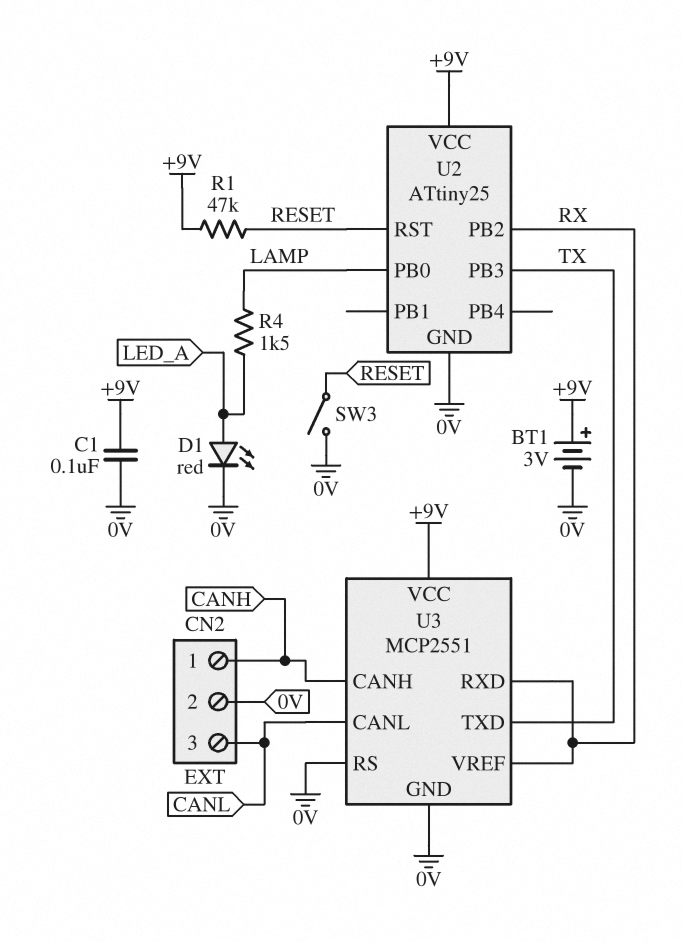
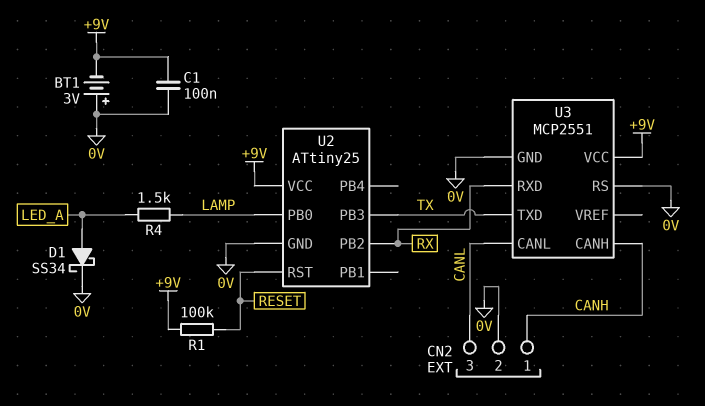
BT1: 3V (plus +9V, minus 0V) -> 3V (plus 0V, minus +9V)
D1: LED red (A LED_A, K 0V) -> schottky SS34 (A LED_A, K 0V)
R1: 47k (+9V, RESET) -> 100k (+9V, RESET)
SW3: switch (0V, RESET) -> none
U3 pin VREF: RX -> none

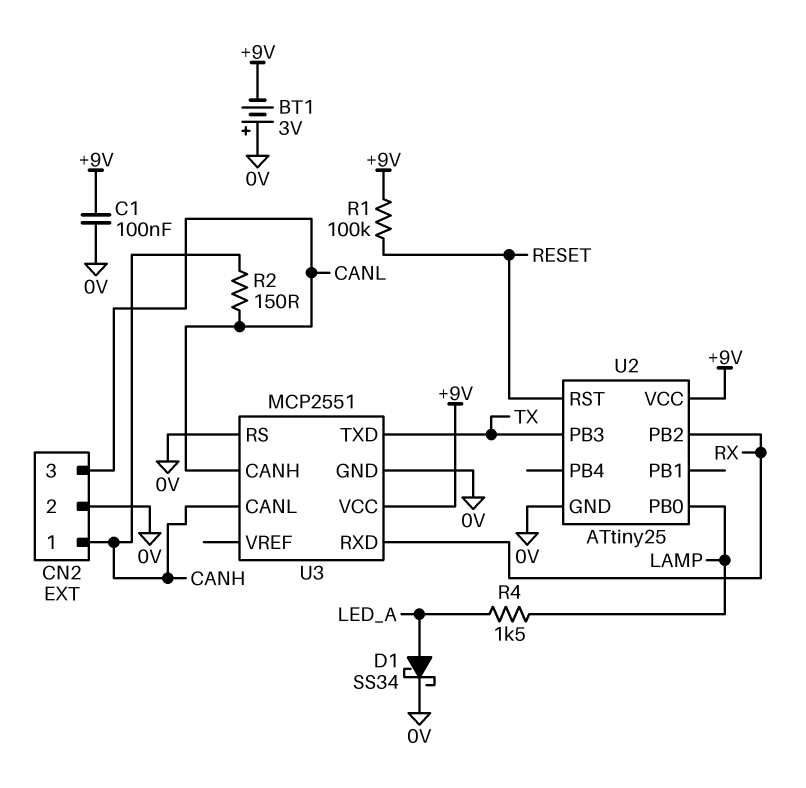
R2: none -> 150 (CANH, CANL)
U3 pin CANH: CANH -> CANL
U3 pin CANL: CANL -> CANH

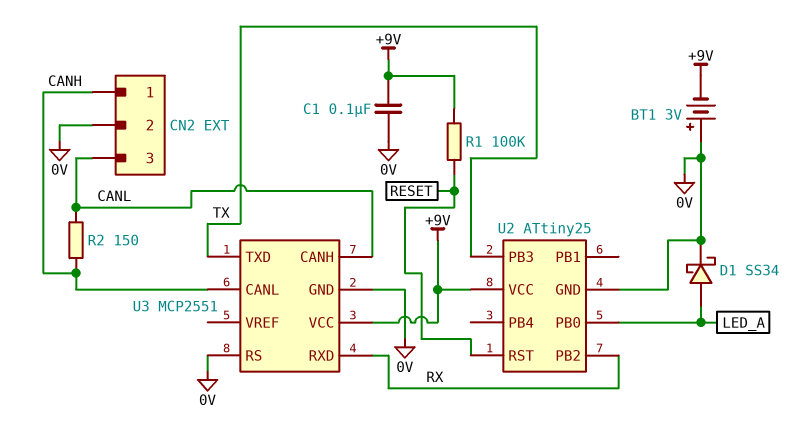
R4: 1.5k (LAMP, LED_A) -> none
U2 pin PB0: LAMP -> LED_A

